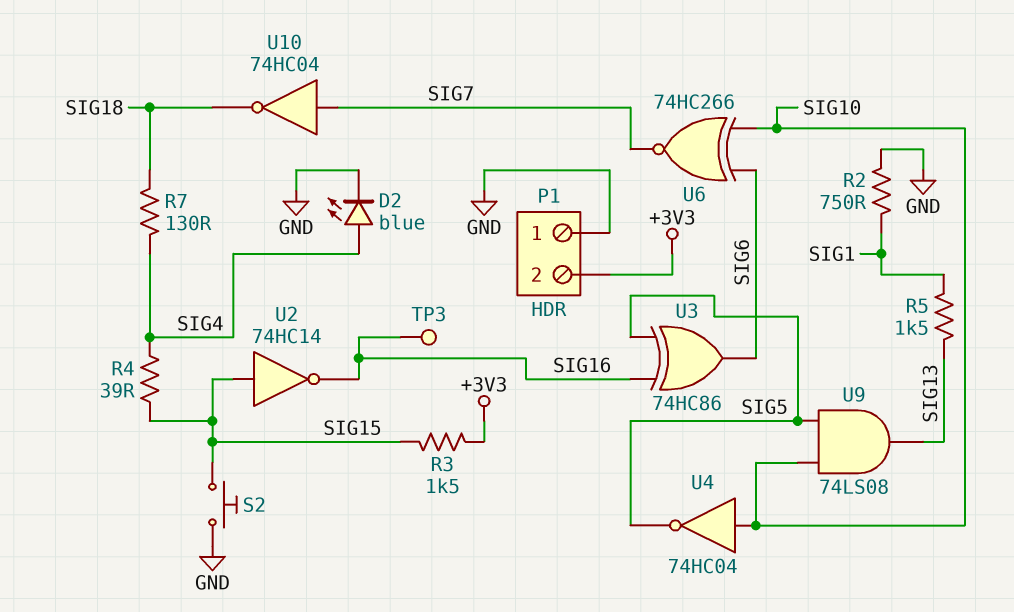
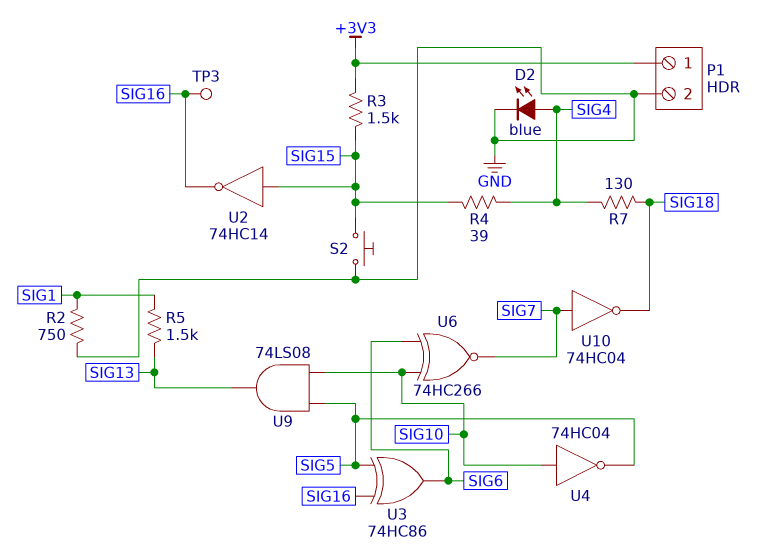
P1 pin 1: GND -> +3V3
P1 pin 2: +3V3 -> GND

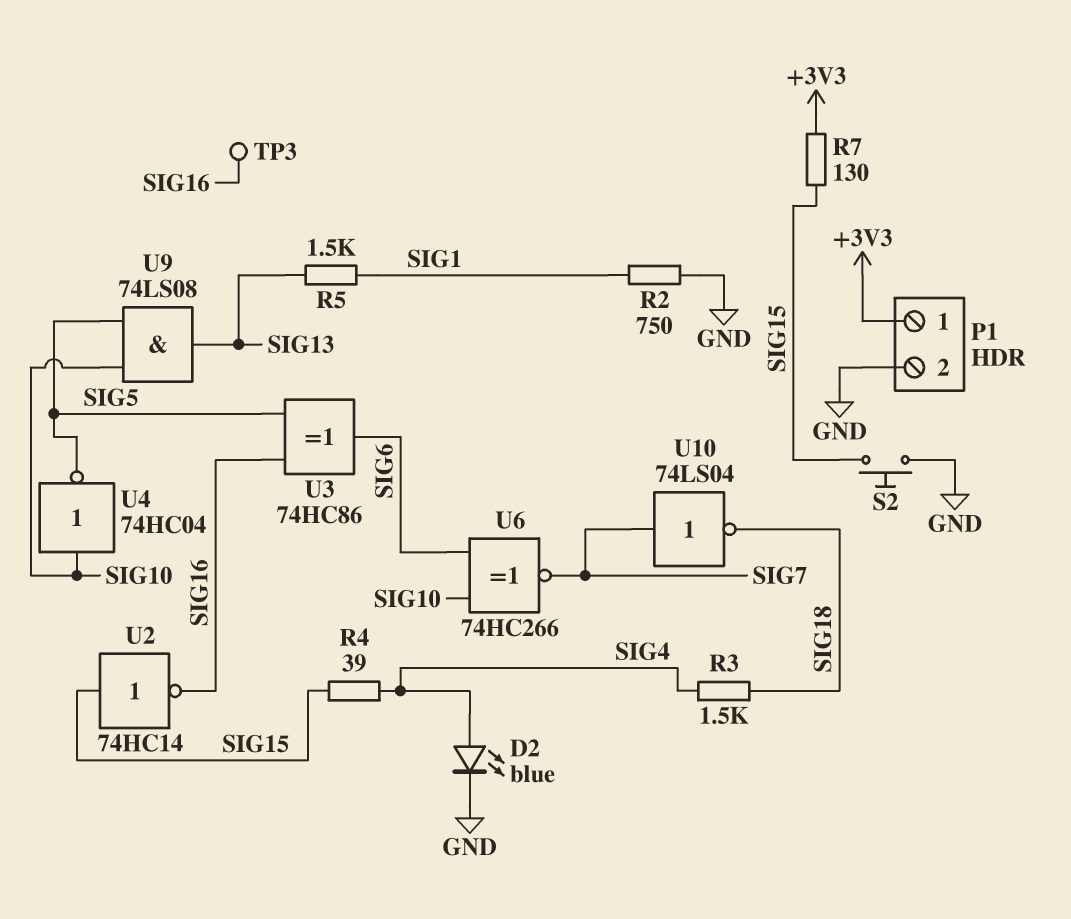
R3: 1.5k (+3V3, SIG15) -> 1.5k (SIG4, SIG18)
R7: 130 (SIG4, SIG18) -> 130 (+3V3, SIG15)
U10: NOT 74HC04 (in SIG7, out SIG18) -> NOT 74LS04 (in SIG7, out SIG18)

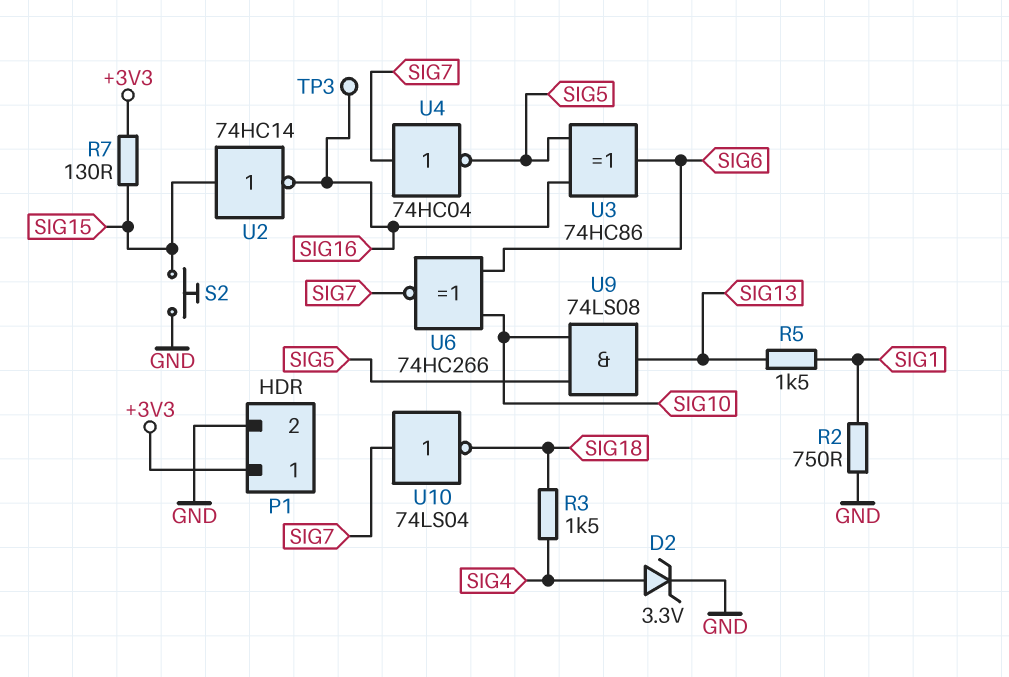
D2: LED blue (A SIG4, K GND) -> zener 3.3V (A SIG4, K GND)
R4: 39 (SIG4, SIG15) -> none
U4: NOT 74HC04 (in SIG10, out SIG5) -> NOT 74HC04 (in SIG7, out SIG5)

